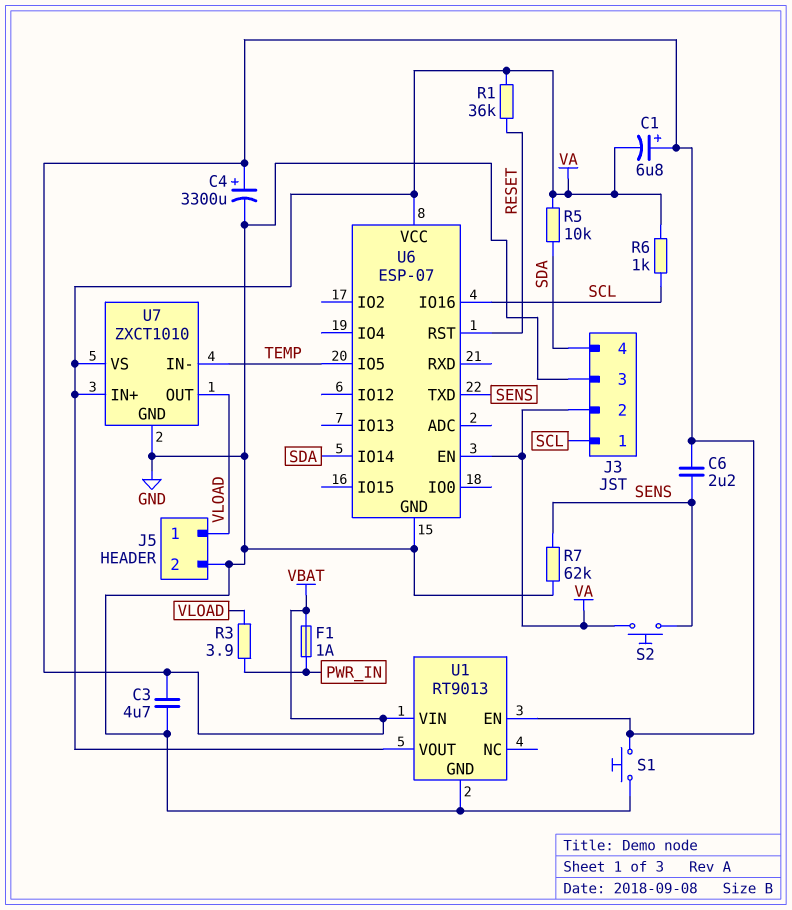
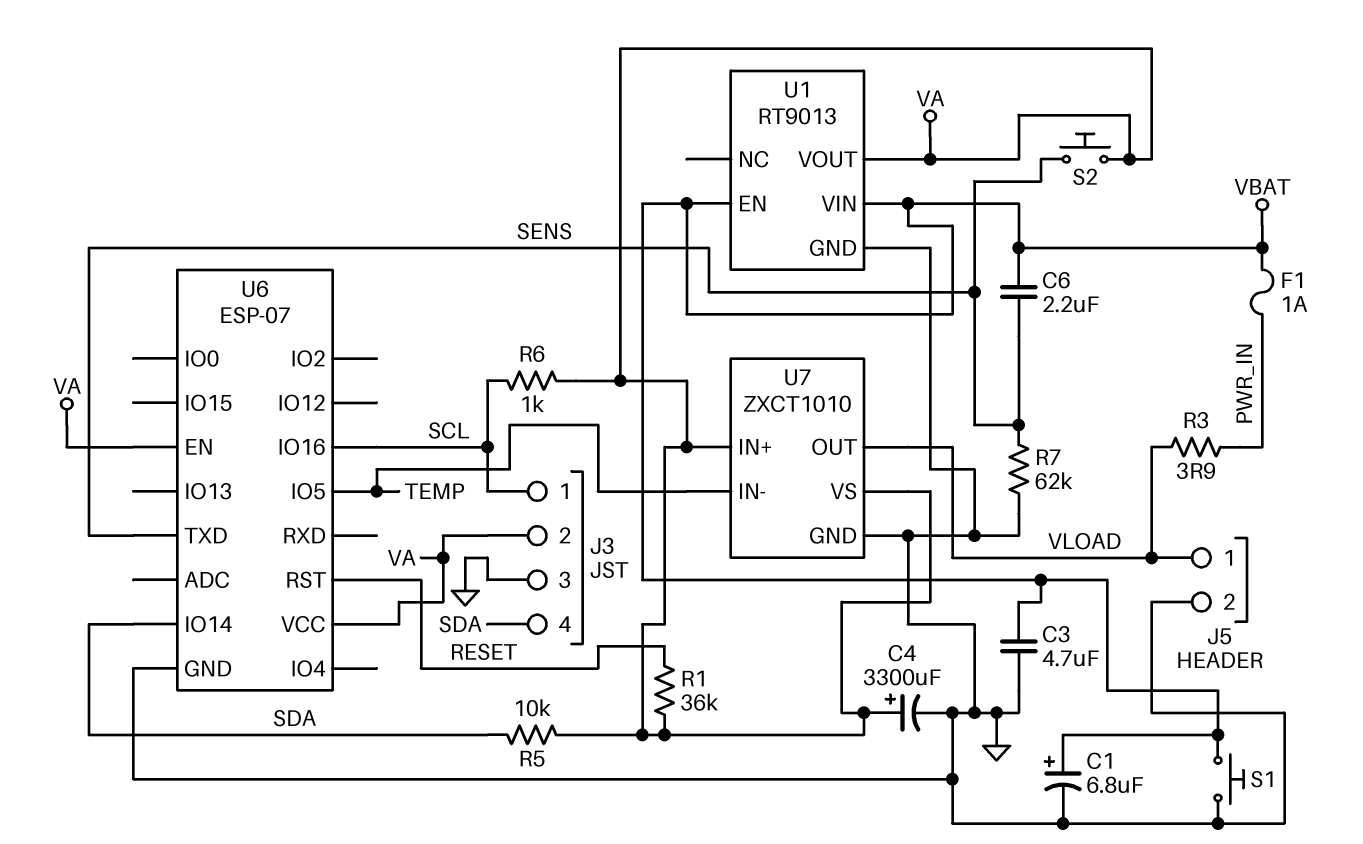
C1: 6.8uF (plus VBAT, minus VA) -> 6.8uF (plus VBAT, minus GND)
C4: 3300uF (plus VBAT, minus GND) -> 3300uF (plus VA, minus GND)

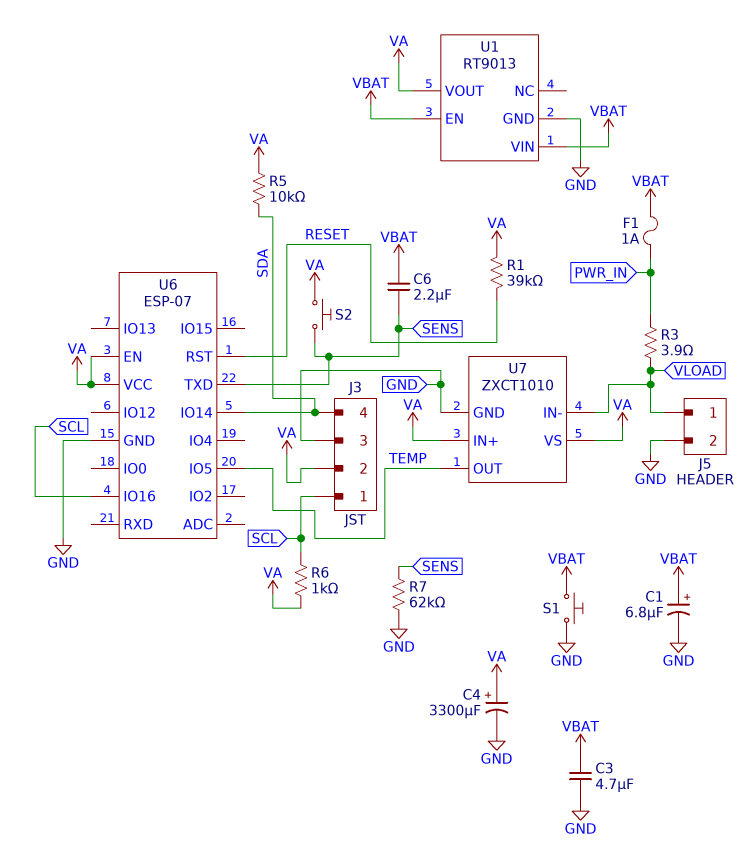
R1: 36k (RESET, VA) -> 39k (RESET, VA)
U7 pin IN-: TEMP -> VLOAD
U7 pin OUT: VLOAD -> TEMP

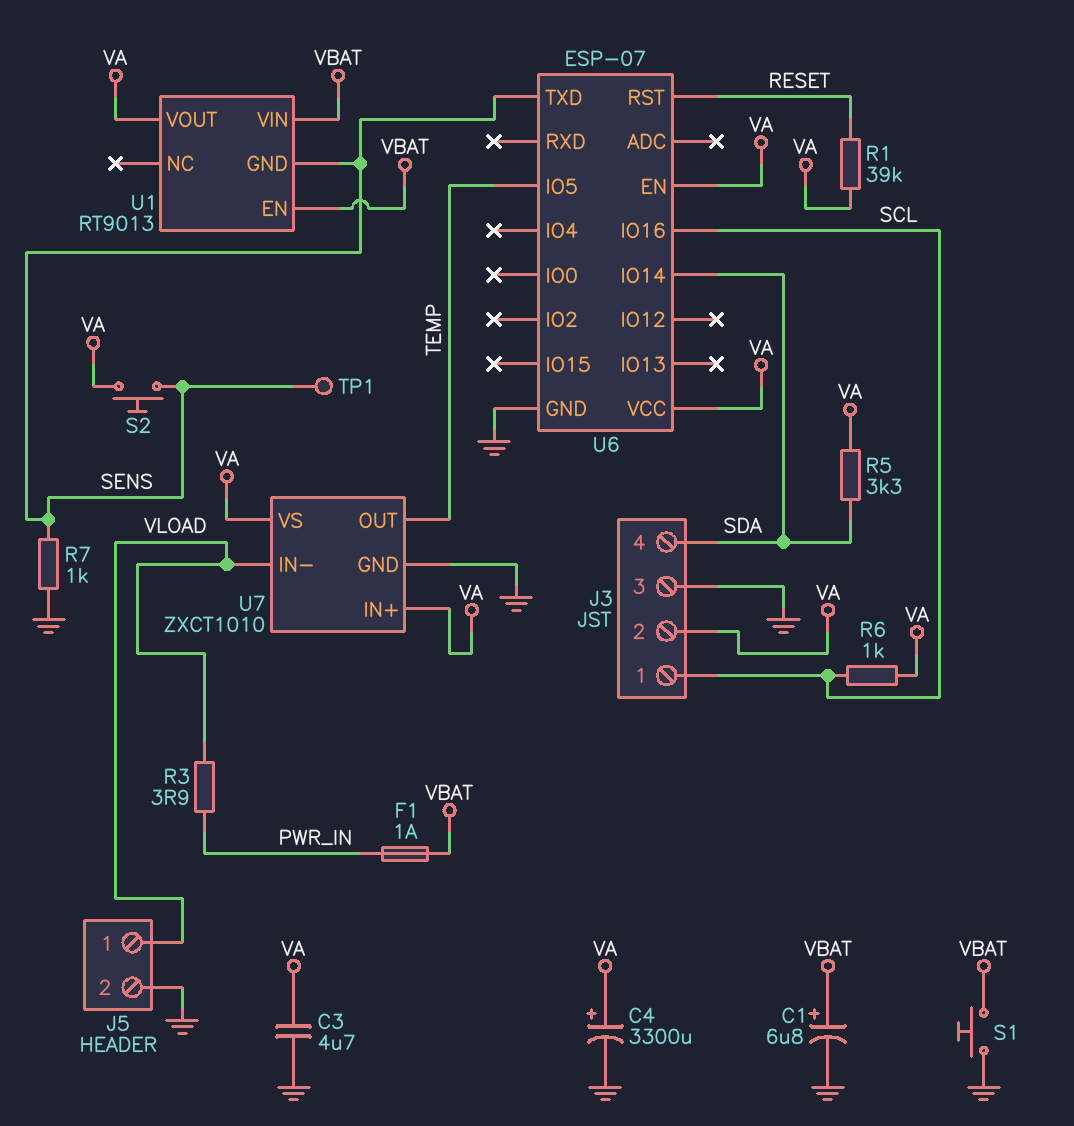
C3: 4.7uF (GND, VBAT) -> 4.7uF (GND, VA)
C6: 2.2uF (SENS, VBAT) -> none
R5: 10k (SDA, VA) -> 3.3k (SDA, VA)
R7: 62k (GND, SENS) -> 1k (GND, SENS)
TP1: none -> test point (SENS)
U1 pin GND: GND -> SENS

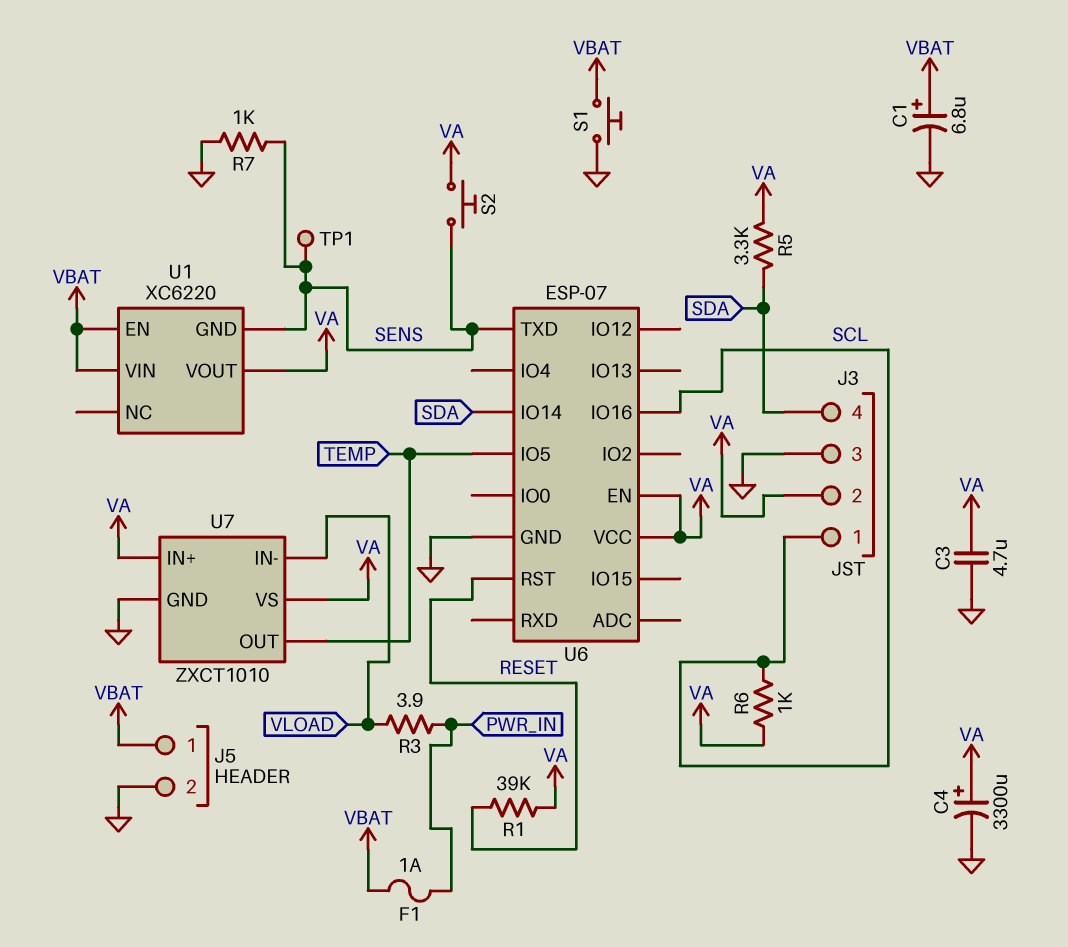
J5 pin 1: VLOAD -> VBAT
U1: RT9013 -> XC6220

